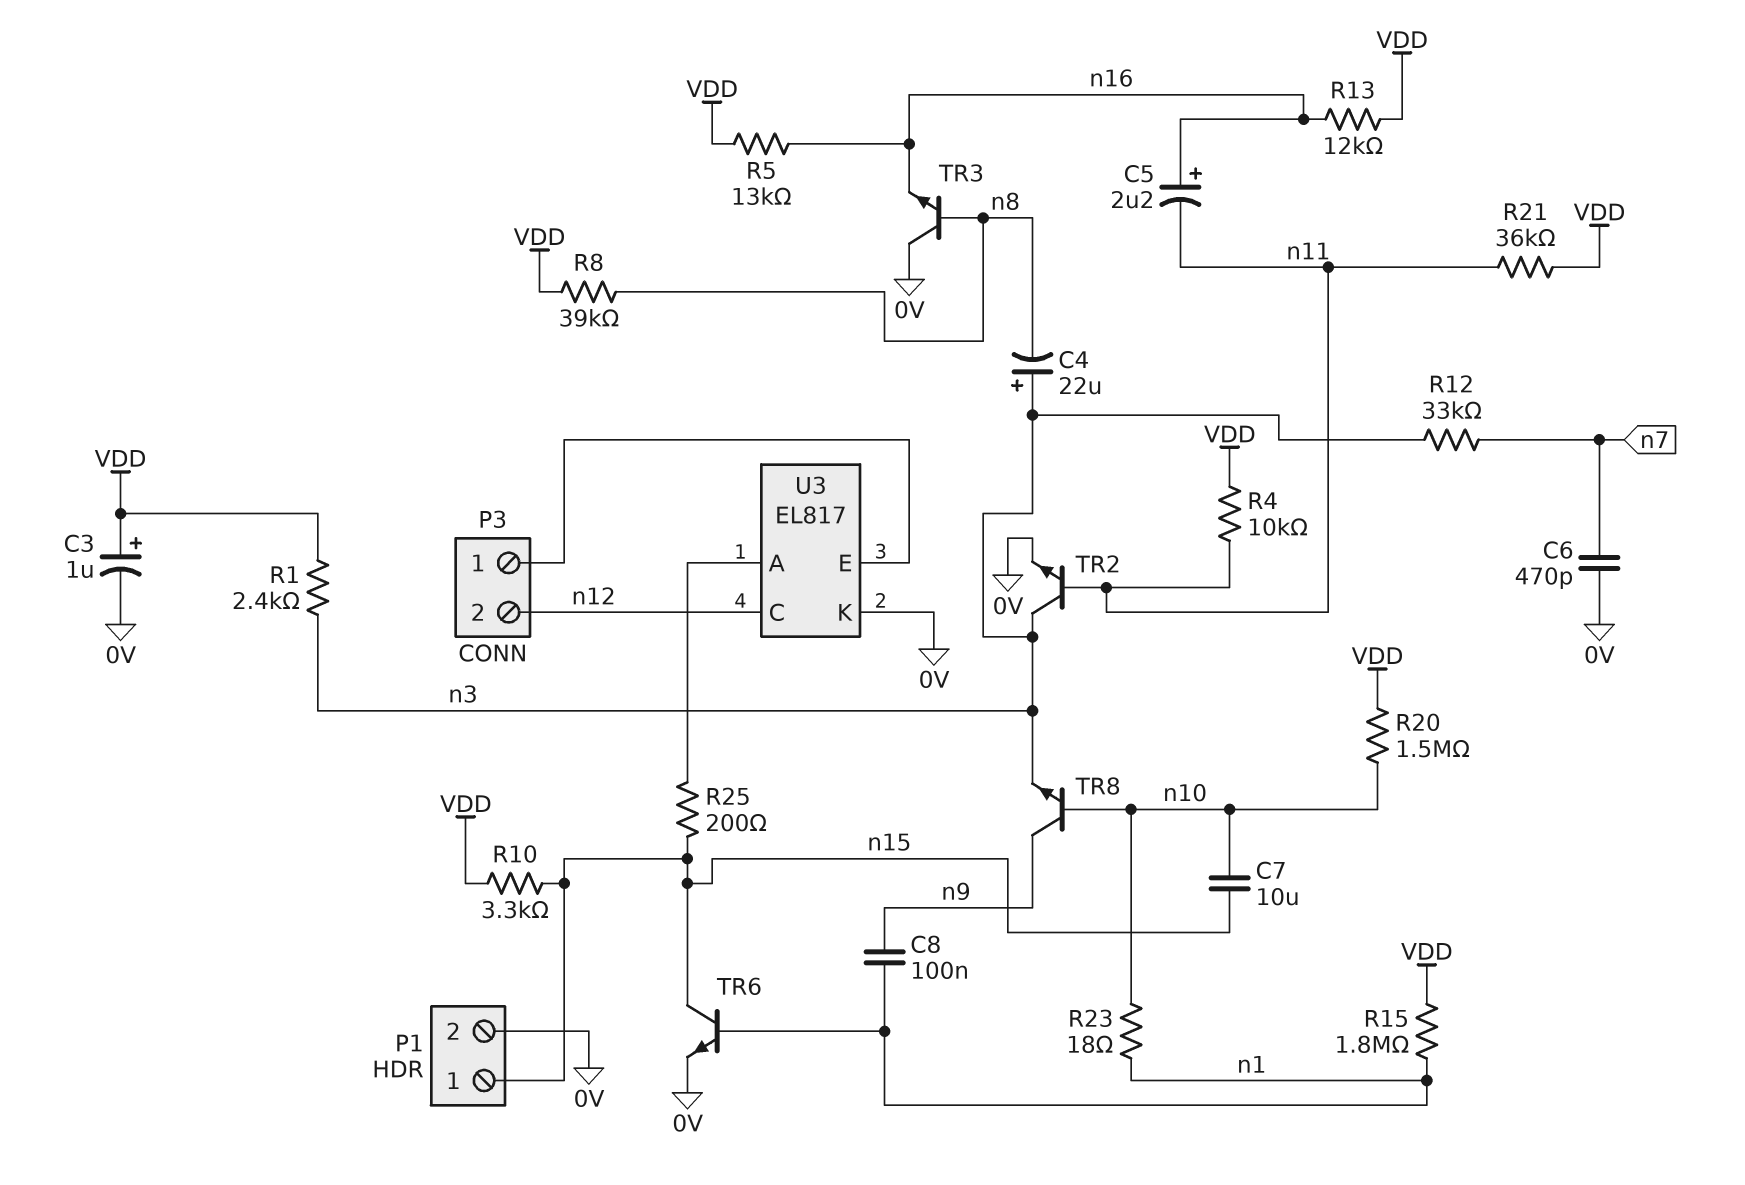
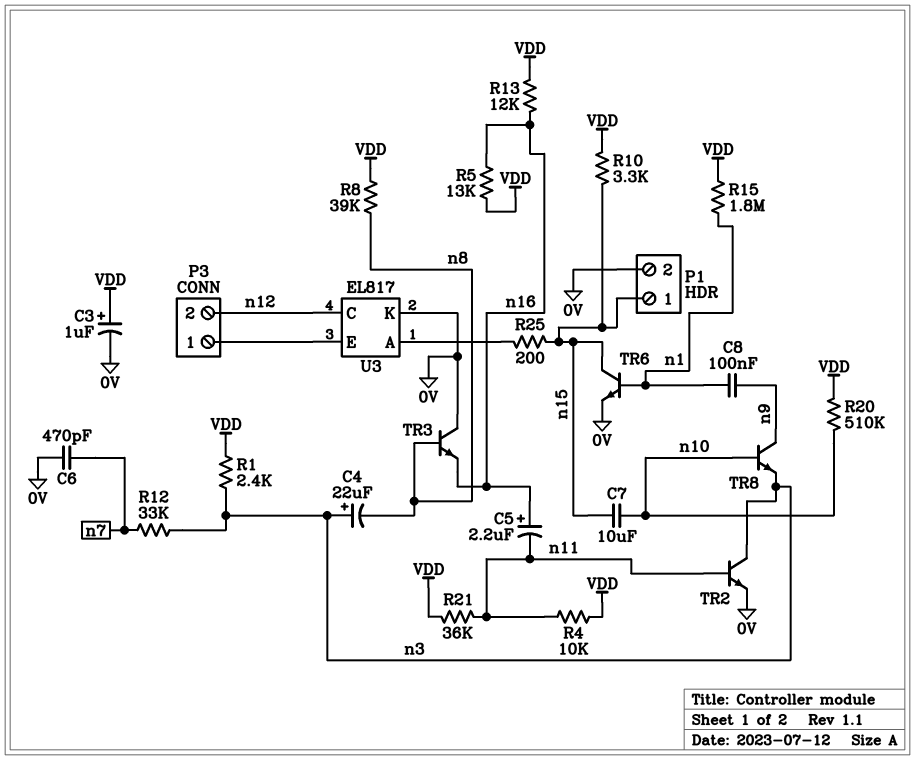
R20: 1.5M (VDD, n10) -> 510k (VDD, n10)
R23: 18 (n1, n10) -> none

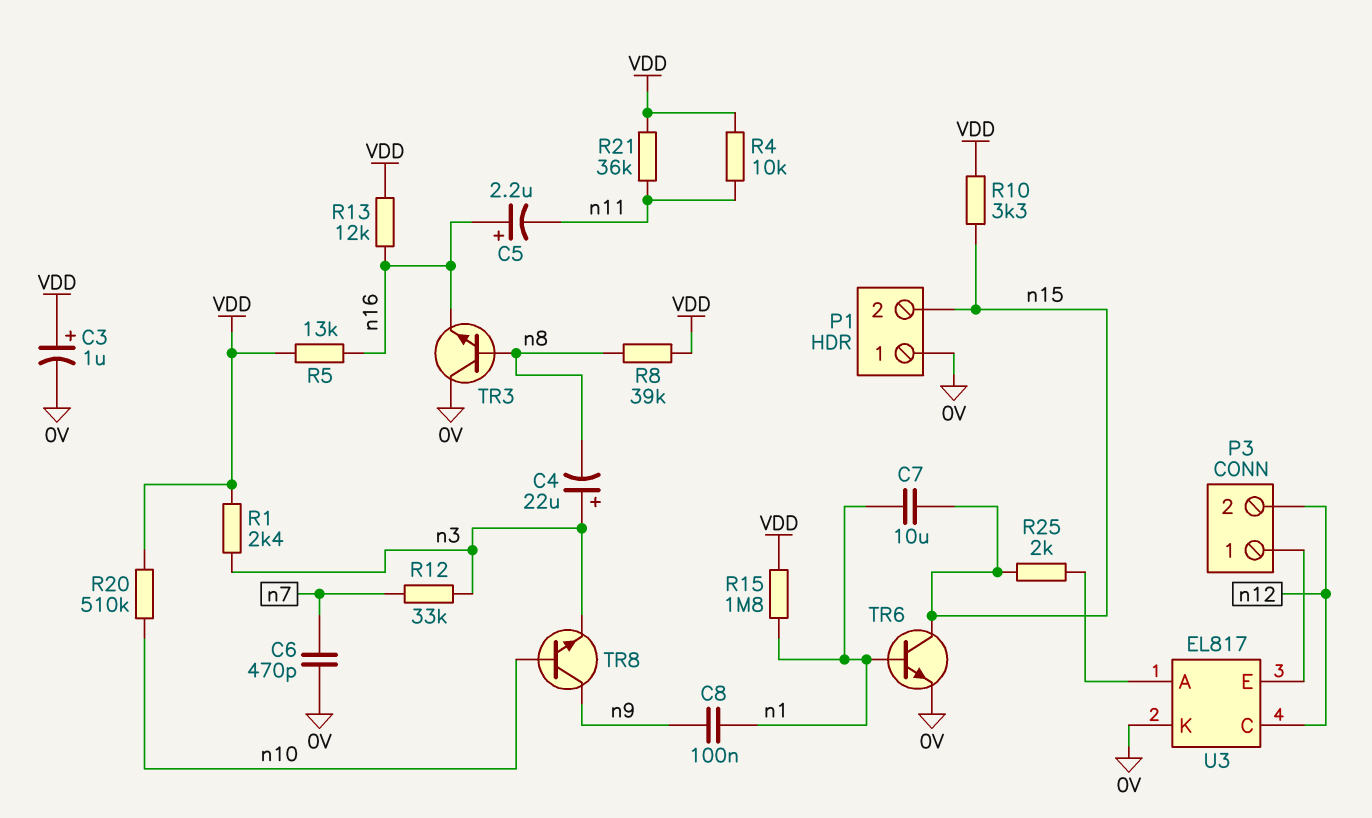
C7: 10uF (n10, n15) -> 10uF (n1, n15)
P1 pin 1: n15 -> 0V
P1 pin 2: 0V -> n15
R25: 200 (U3/A, n15) -> 2k (U3/A, n15)
TR2: NPN (B n11, C n3, E 0V) -> none

